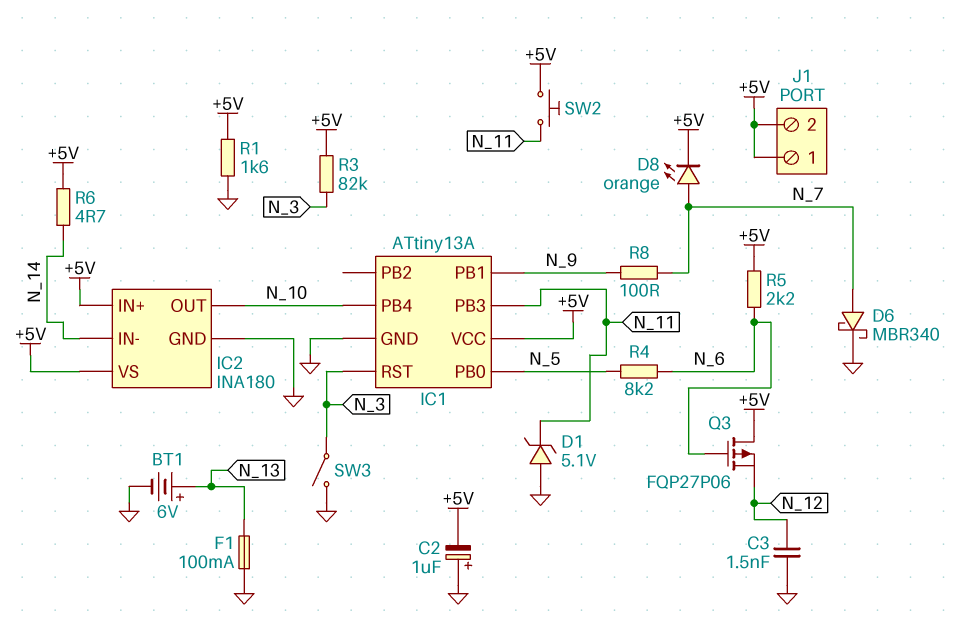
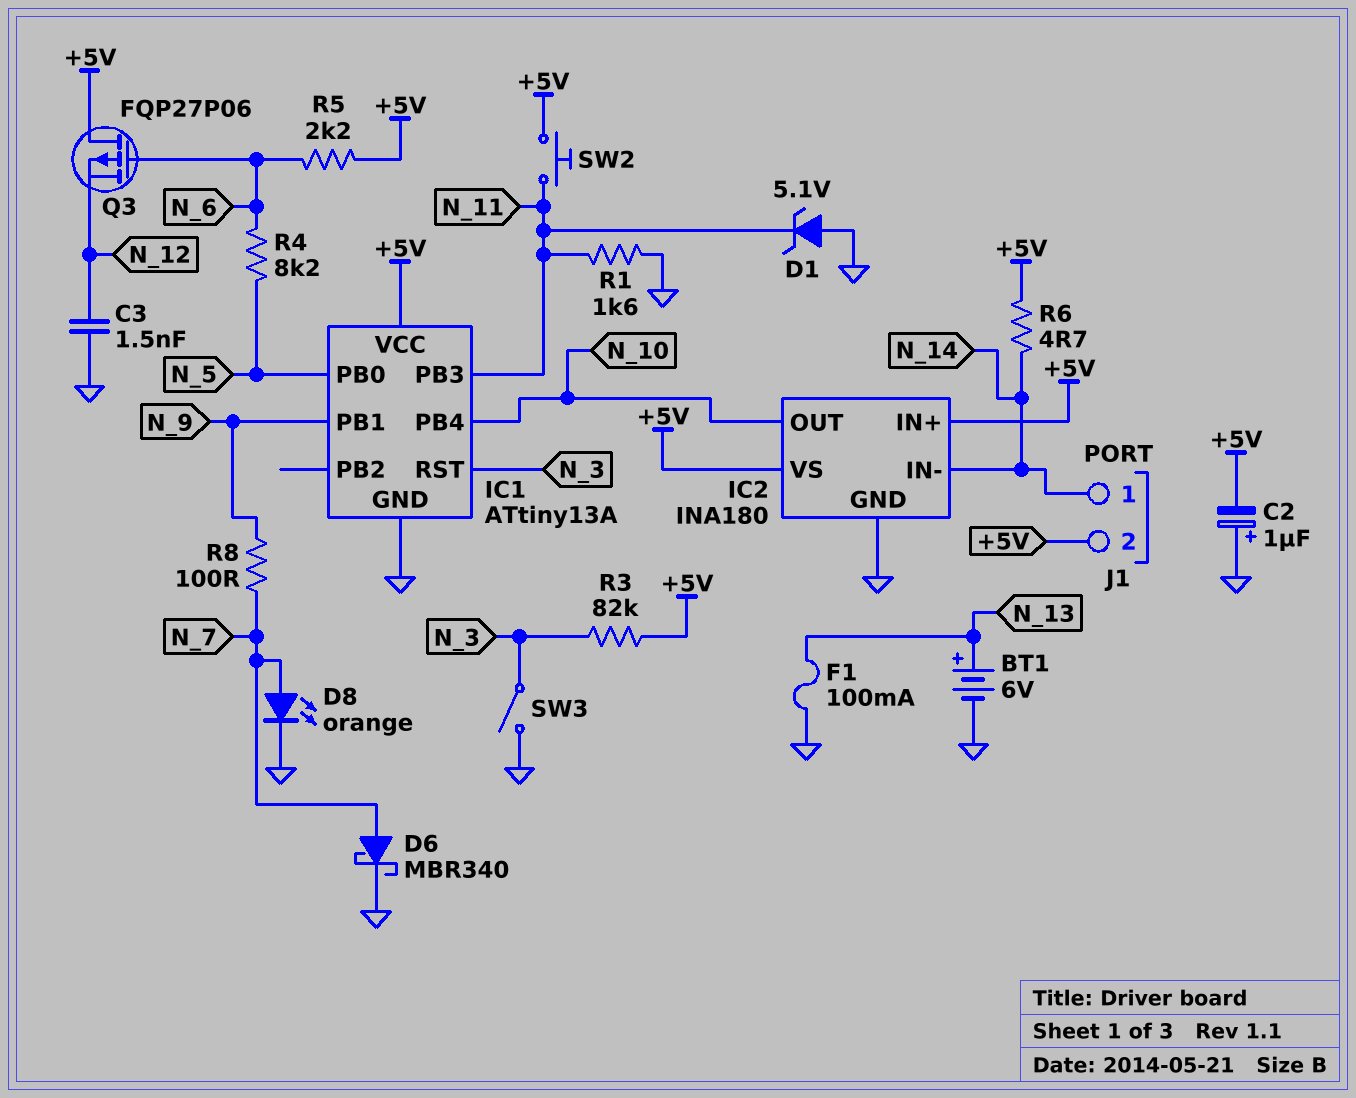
D8: LED orange (A N_7, K +5V) -> LED orange (A N_7, K GND)
J1 pin 1: +5V -> N_14
R1: 1.6k (+5V, GND) -> 1.6k (GND, N_11)

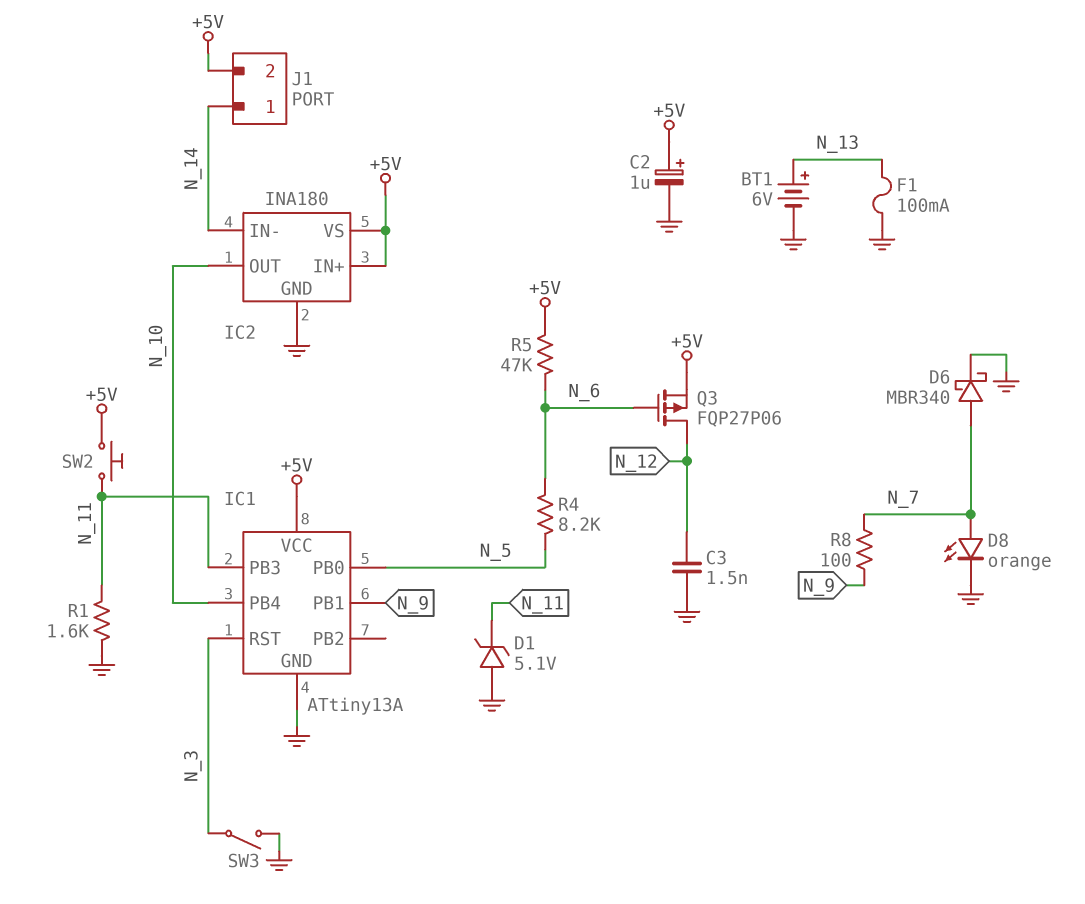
C2: 1uF (plus GND, minus +5V) -> 1uF (plus +5V, minus GND)
Q3: PMOS FQP27P06 (G N_6, D +5V, S N_12) -> PMOS FQP27P06 (G N_6, D N_12, S +5V)
R3: 82k (+5V, N_3) -> none
R5: 2.2k (+5V, N_6) -> 47k (+5V, N_6)
R6: 4.7 (+5V, N_14) -> none

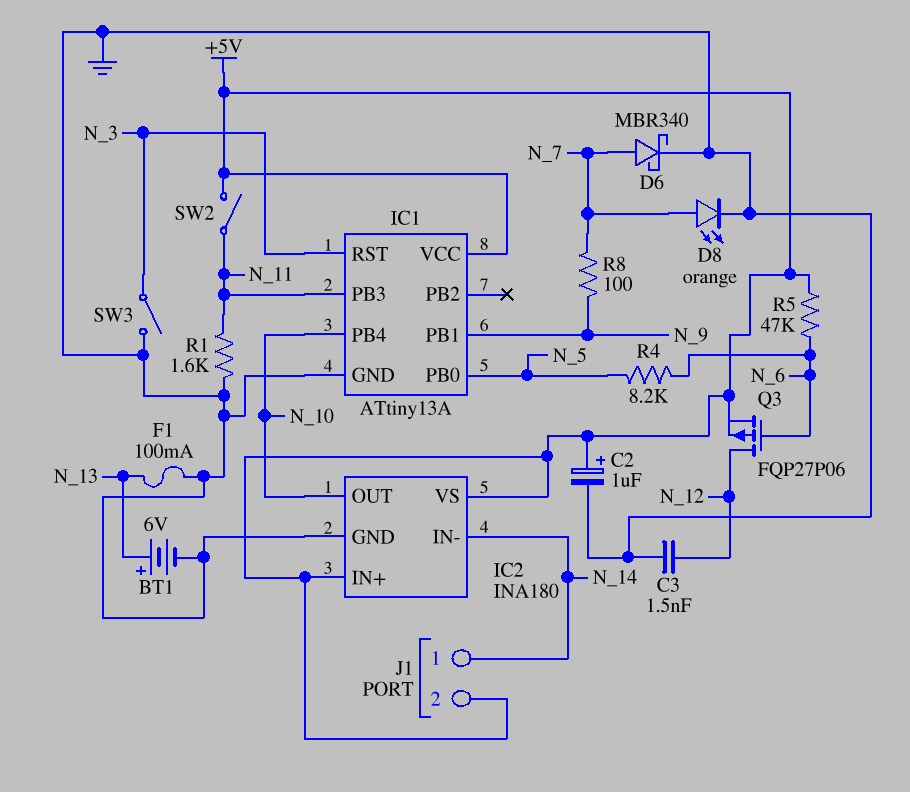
D1: zener 5.1V (A GND, K N_11) -> none
SW2: button (+5V, N_11) -> switch (+5V, N_11)

